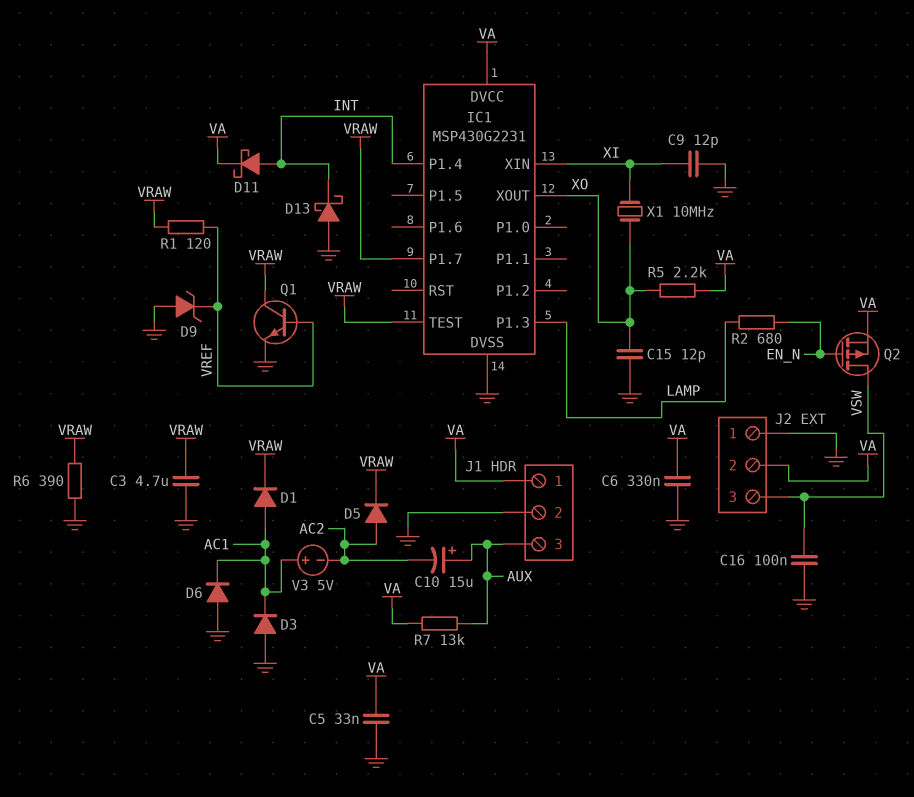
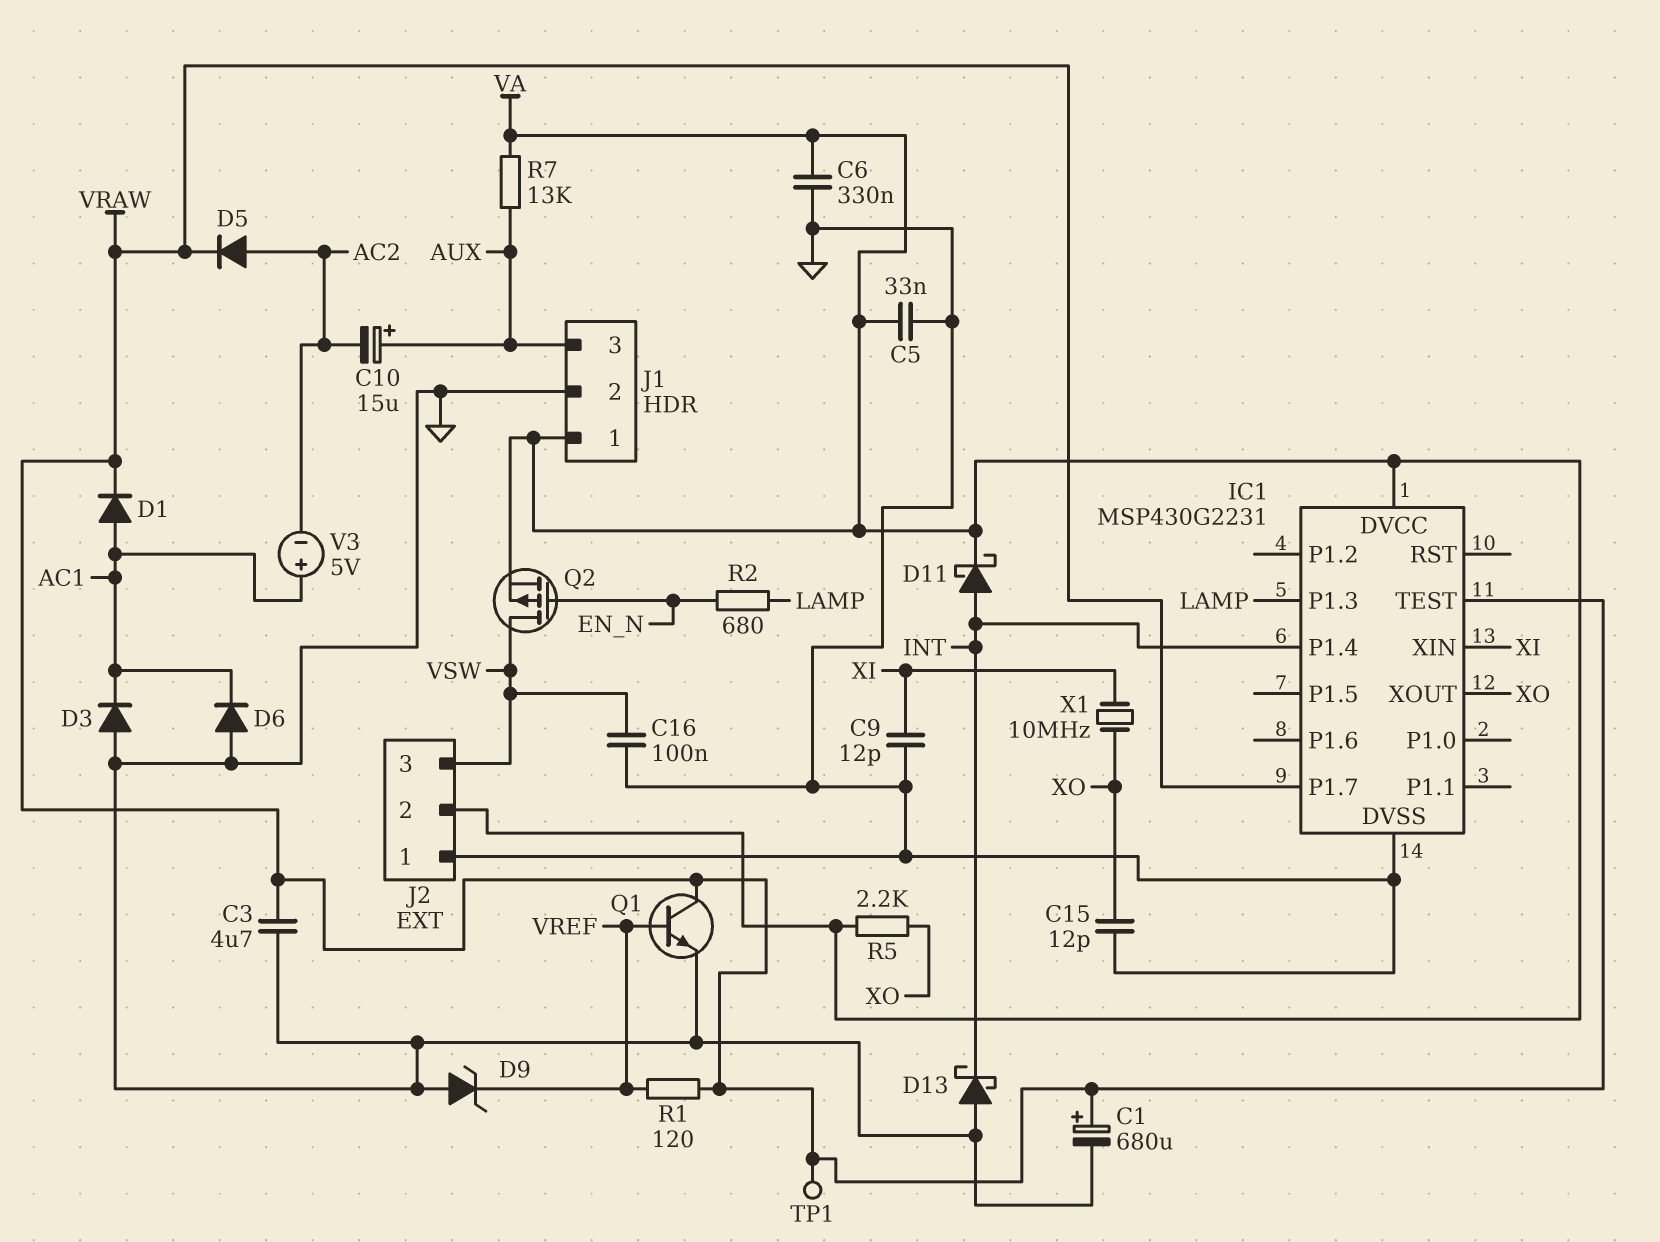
C1: none -> 680uF (plus VRAW, minus GND)
R6: 390 (GND, VRAW) -> none
TP1: none -> test point (VRAW)

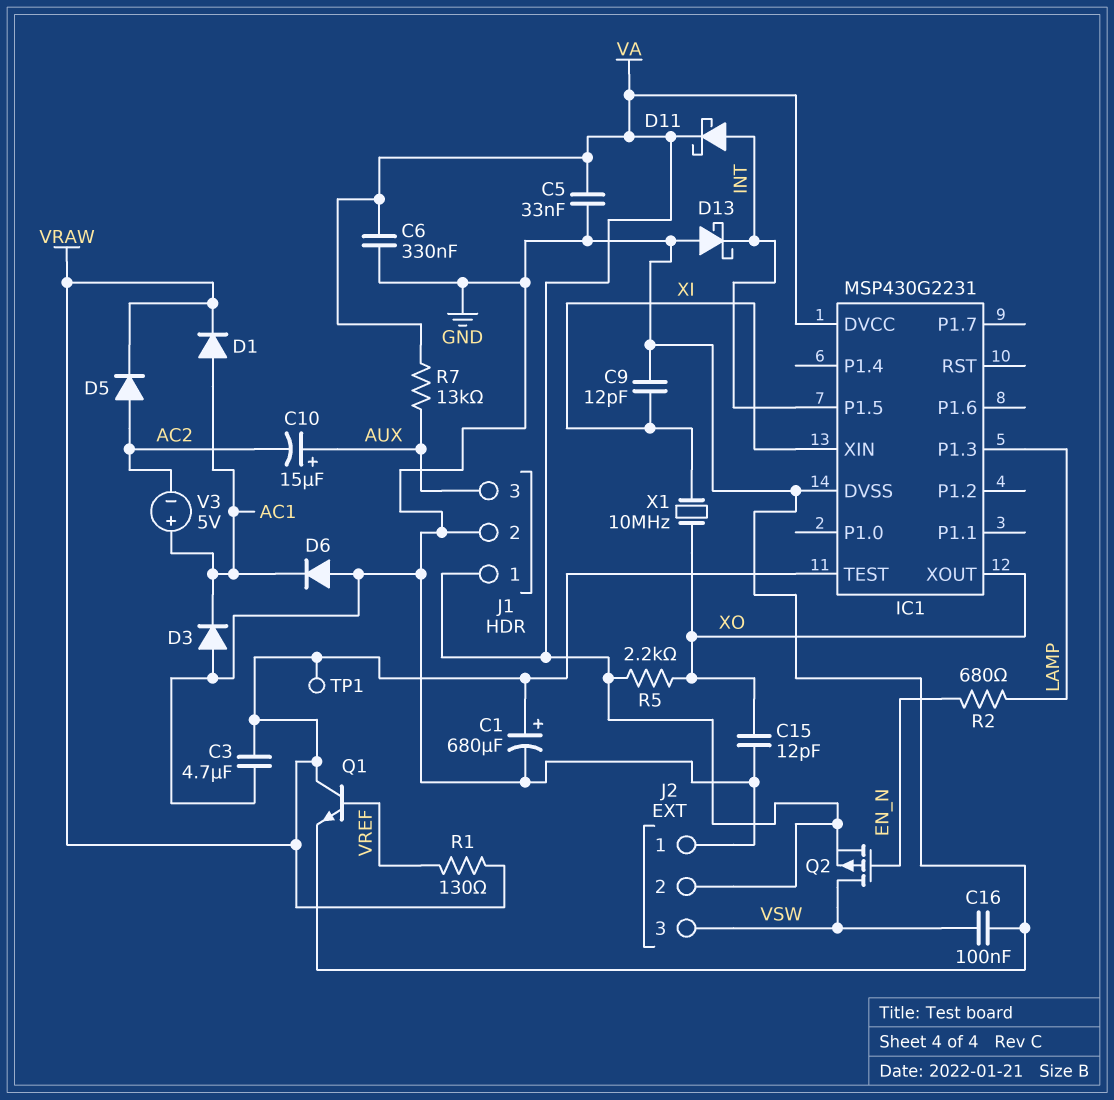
D9: zener (A GND, K VREF) -> none
IC1 pin P1.4: INT -> none
IC1 pin P1.5: none -> INT
IC1 pin P1.7: VRAW -> none
R1: 120 (VRAW, VREF) -> 130 (VRAW, VREF)

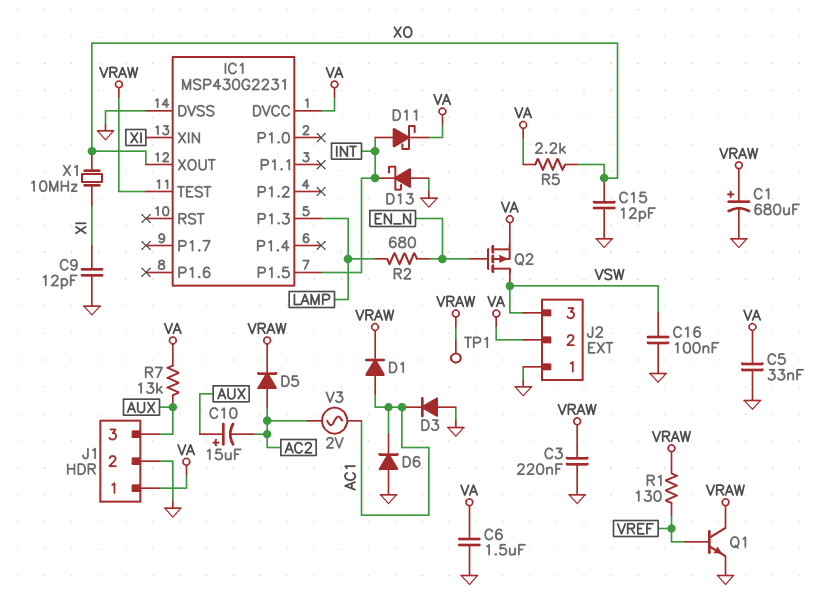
C3: 4.7uF (GND, VRAW) -> 220nF (GND, VRAW)
C6: 330nF (GND, VA) -> 1.5uF (GND, VA)
V3: 5V (plus AC1, minus AC2) -> AC 2V (AC1, AC2)

